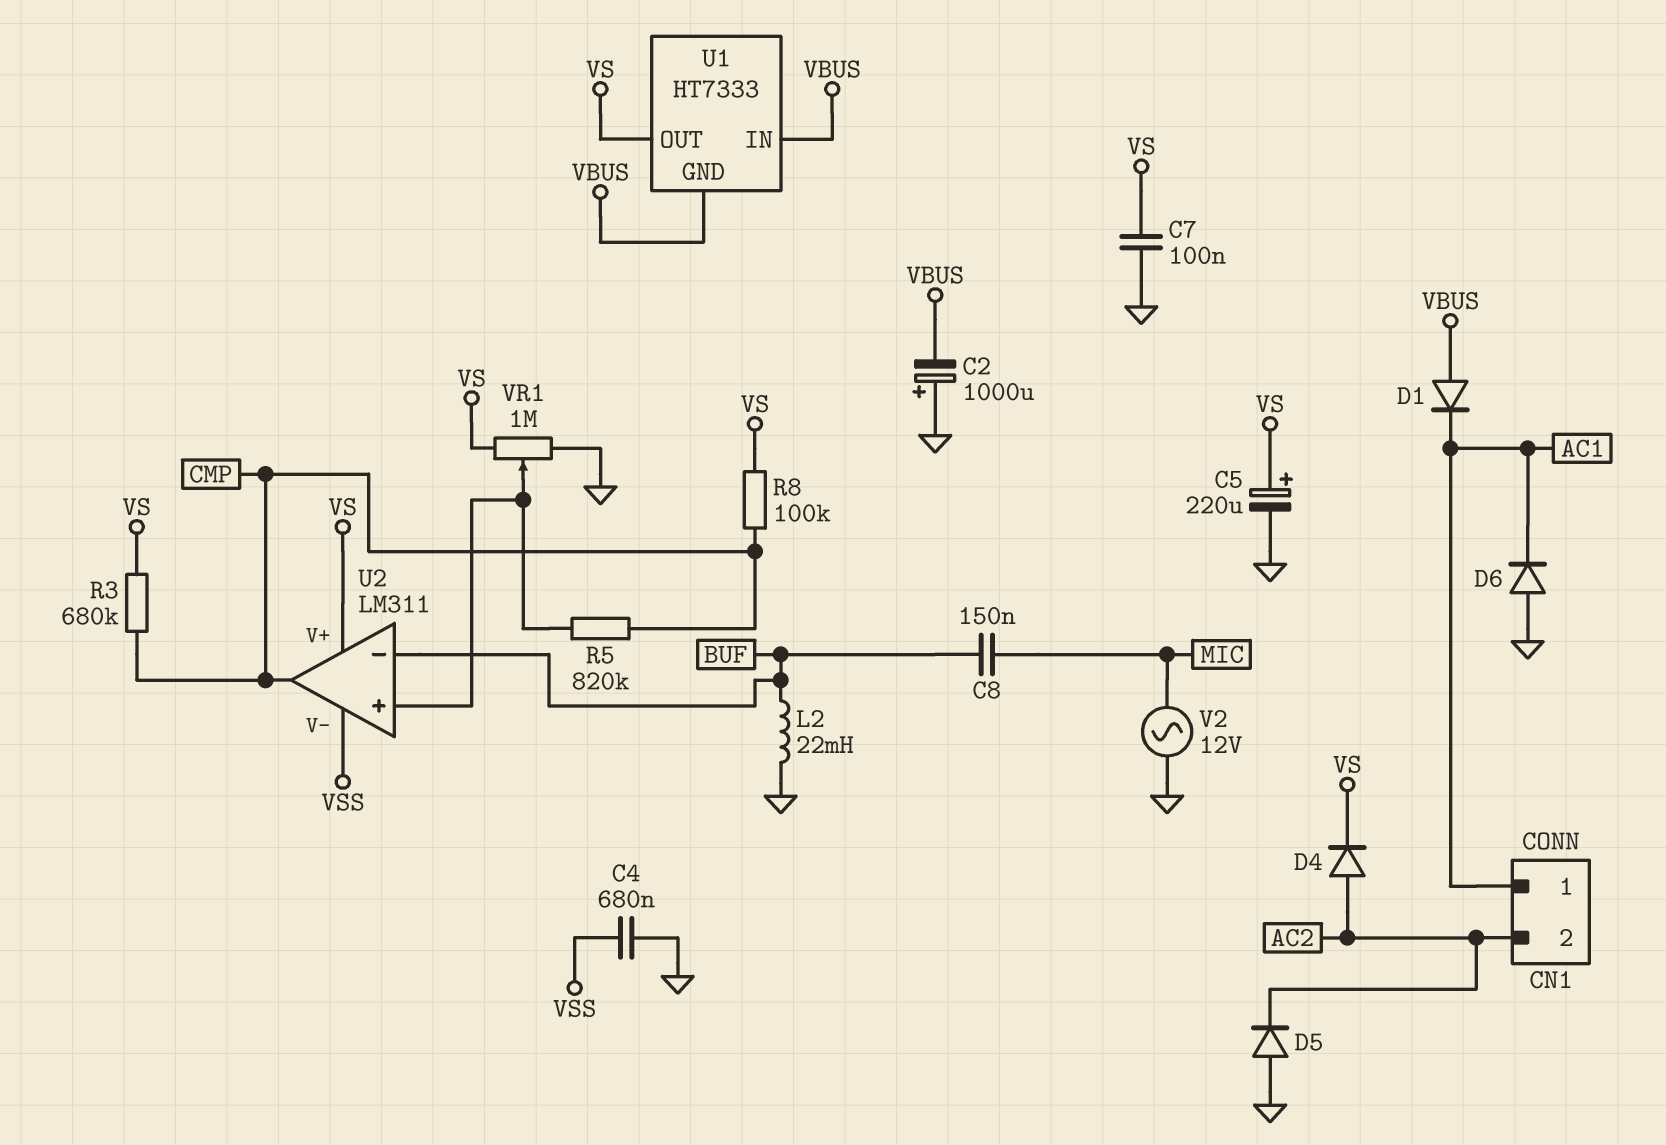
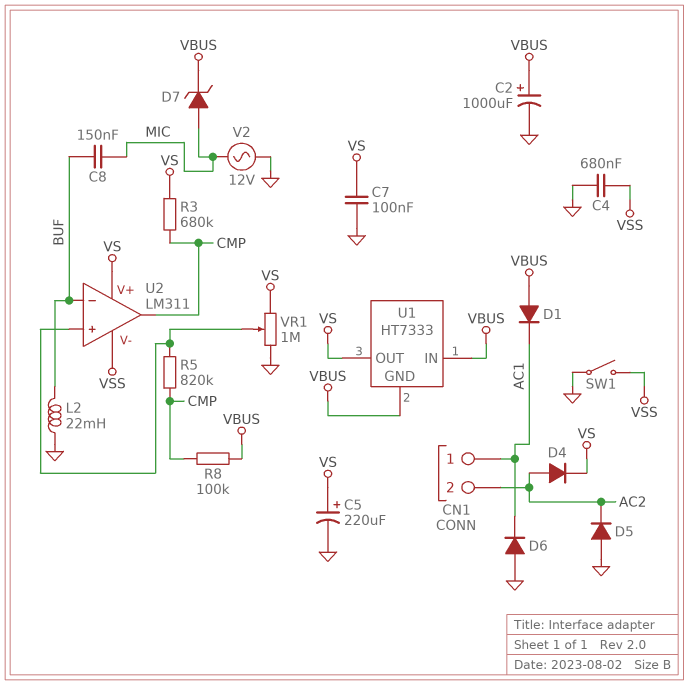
C2: 1000uF (plus GND, minus VBUS) -> 1000uF (plus VBUS, minus GND)
D7: none -> zener (A MIC, K VBUS)
R8: 100k (CMP, VS) -> 100k (CMP, VBUS)
SW1: none -> switch (GND, VSS)

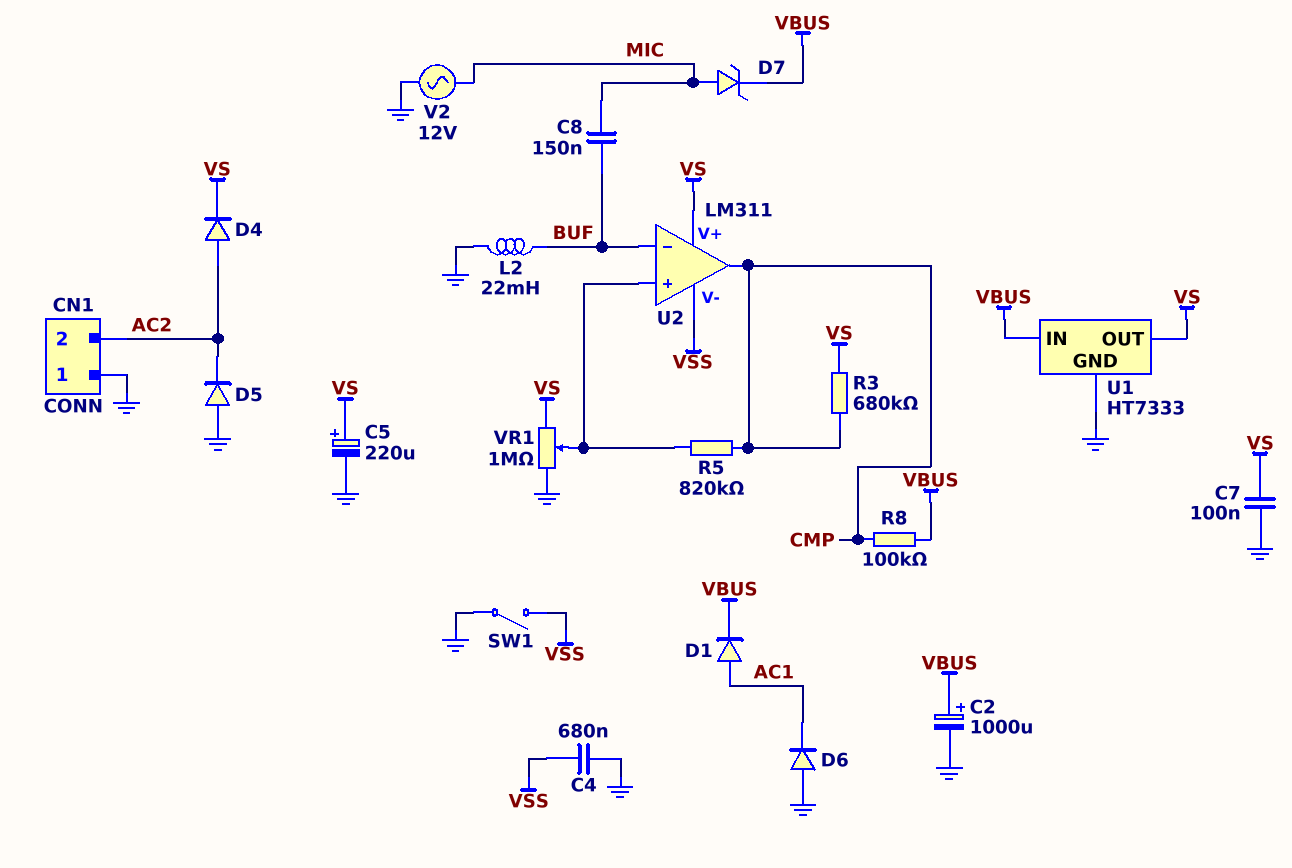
CN1 pin 1: AC1 -> GND
D1: diode (A VBUS, K AC1) -> diode (A AC1, K VBUS)
U1 pin GND: VBUS -> GND

